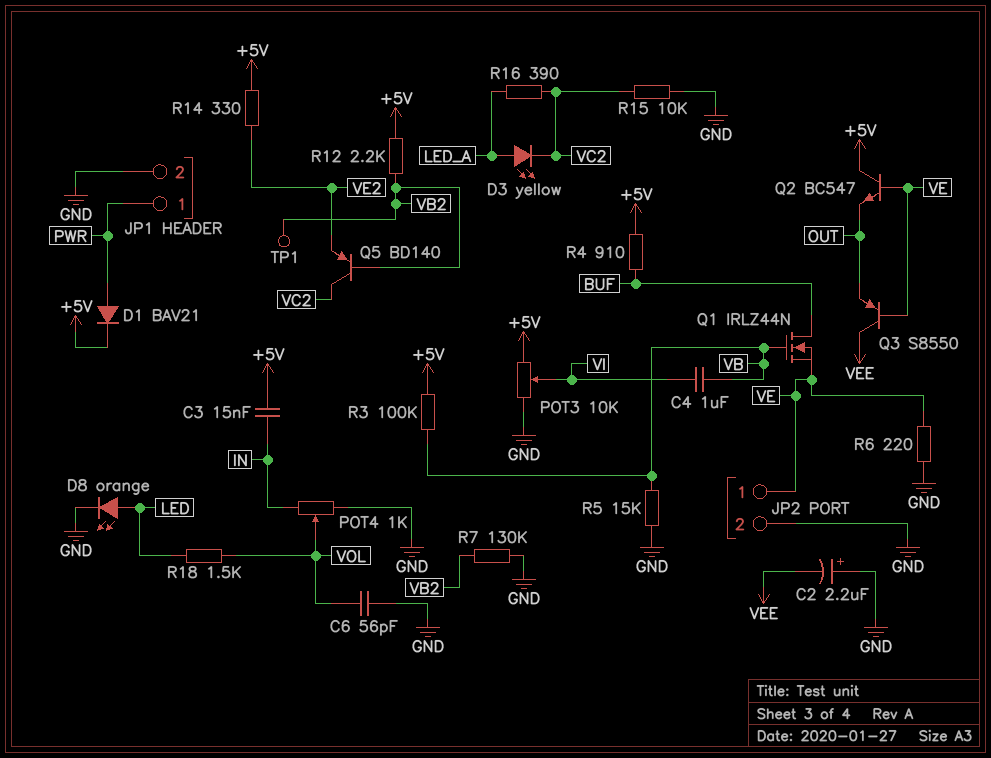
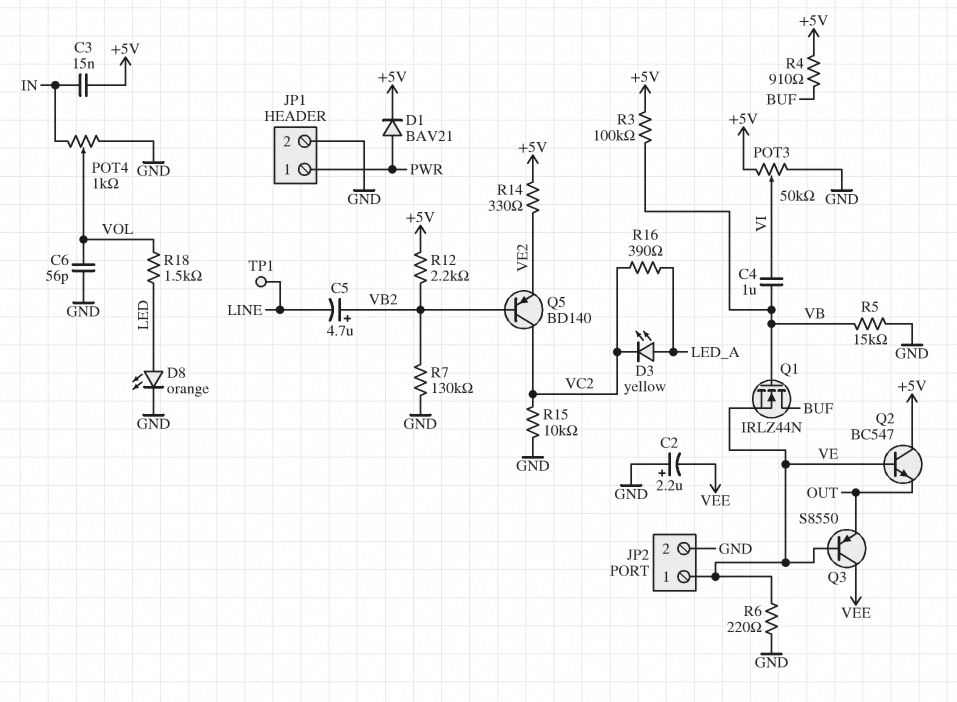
C5: none -> 4.7uF (plus VB2, minus LINE)
POT3: 10k (+5V, GND, wiper VI) -> 50k (+5V, GND, wiper VI)
TP1: test point (VB2) -> test point (LINE)

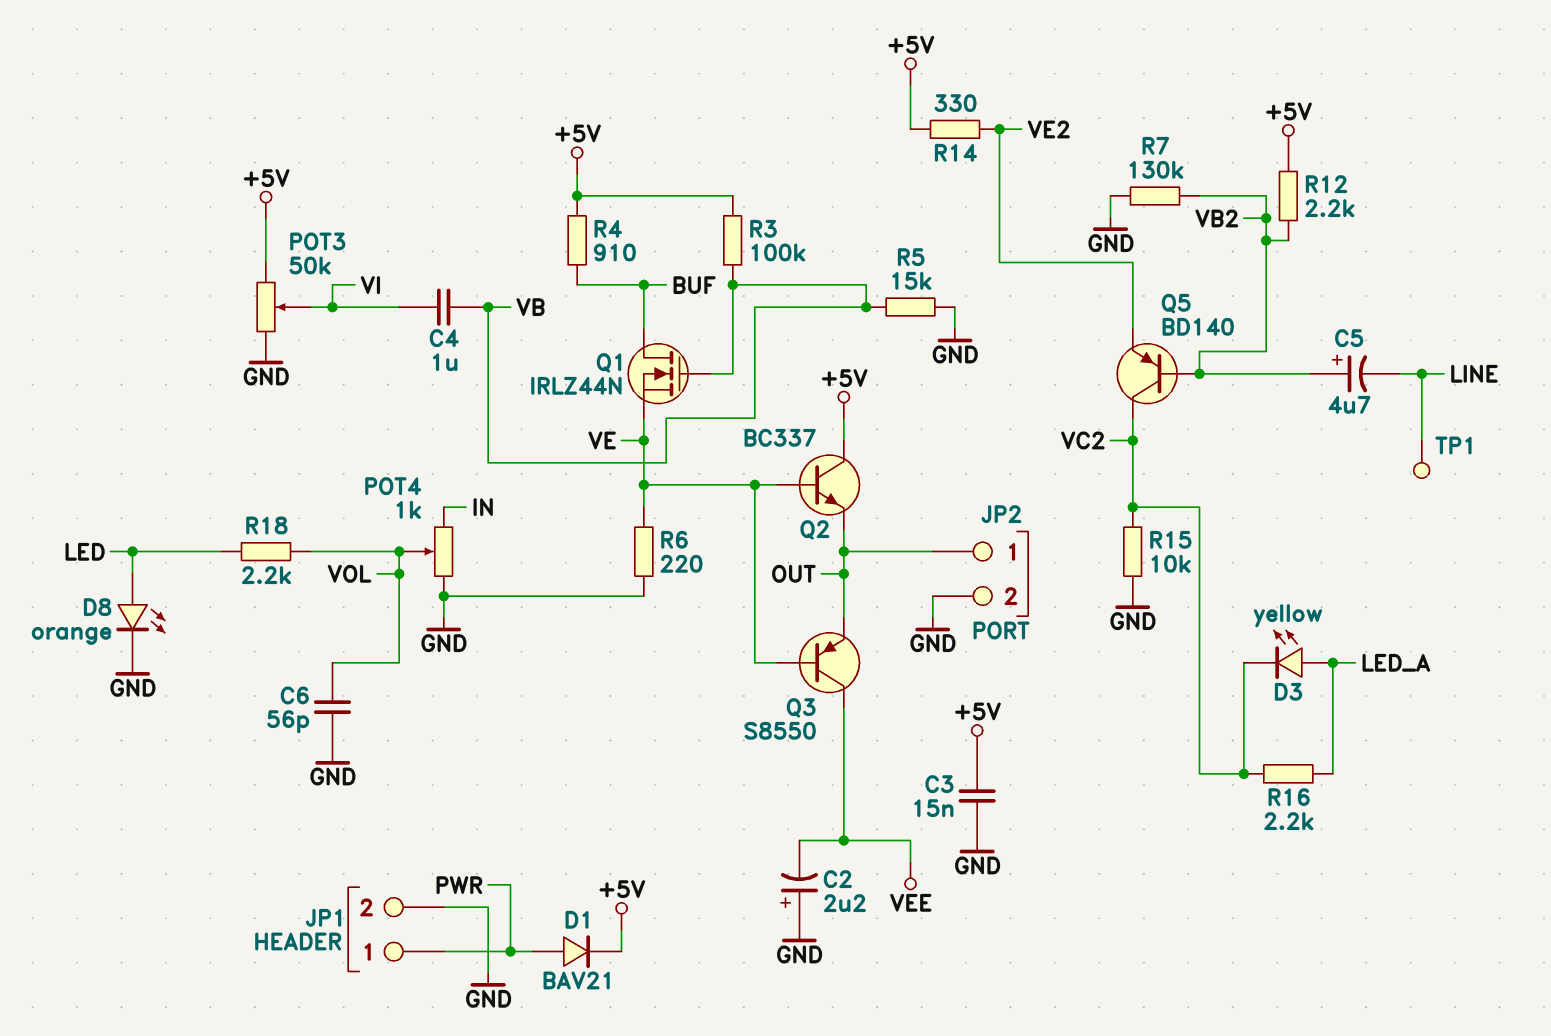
C3: 15nF (+5V, IN) -> 15nF (+5V, GND)
JP2 pin 1: VE -> OUT
Q2: NPN BC547 (B VE, C +5V, E OUT) -> NPN BC337 (B VE, C +5V, E OUT)
R16: 390 (LED_A, VC2) -> 2.2k (LED_A, VC2)
R18: 1.5k (LED, VOL) -> 2.2k (LED, VOL)

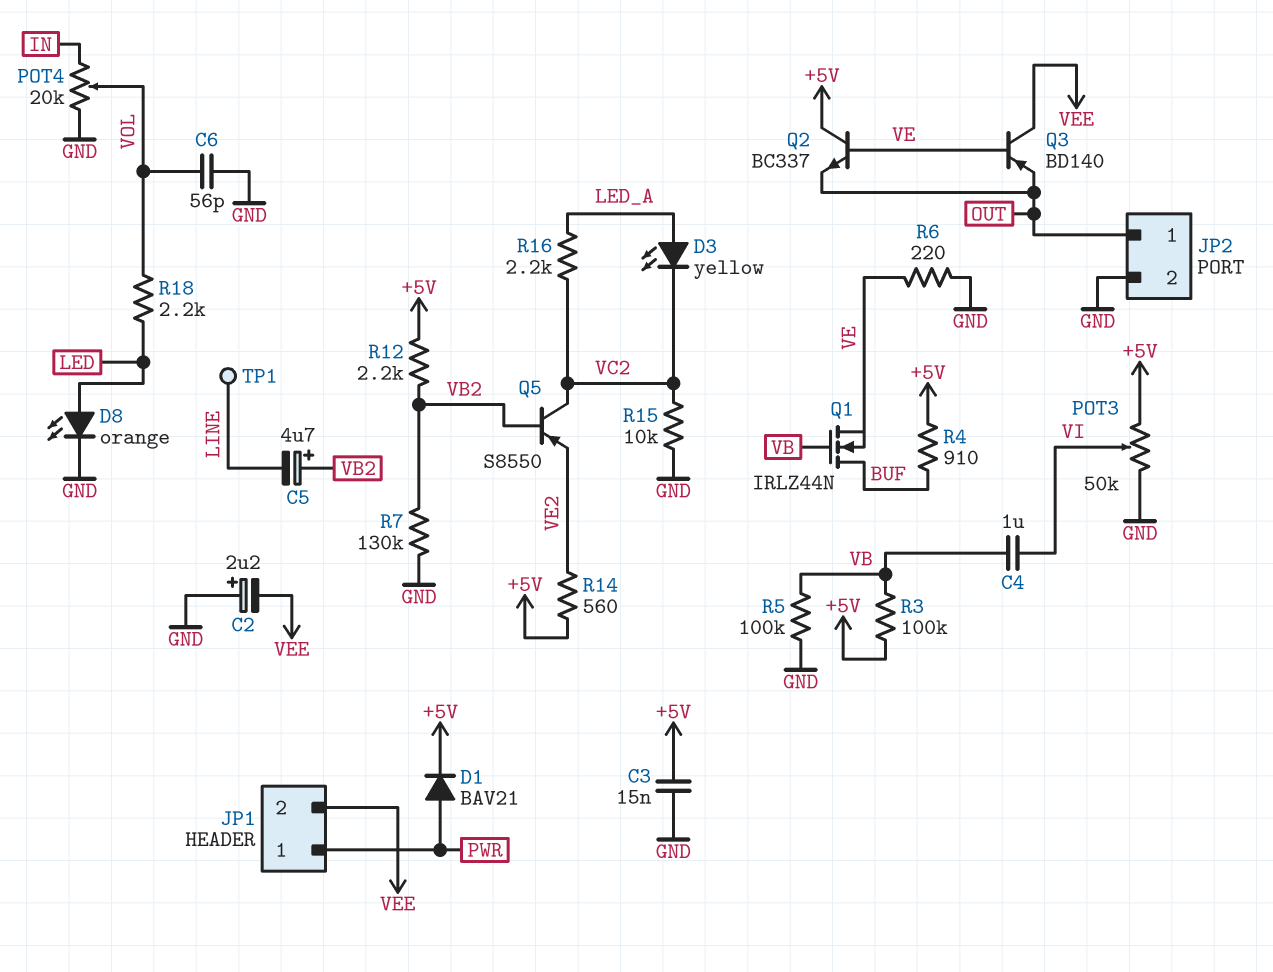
JP1 pin 2: GND -> VEE
POT4: 1k (GND, IN, wiper VOL) -> 20k (GND, IN, wiper VOL)
Q3: PNP S8550 (B VE, C VEE, E OUT) -> PNP BD140 (B VE, C VEE, E OUT)
Q5: PNP BD140 (B VB2, C VC2, E VE2) -> PNP S8550 (B VB2, C VC2, E VE2)
R5: 15k (GND, VB) -> 100k (GND, VB)
R14: 330 (+5V, VE2) -> 560 (+5V, VE2)

